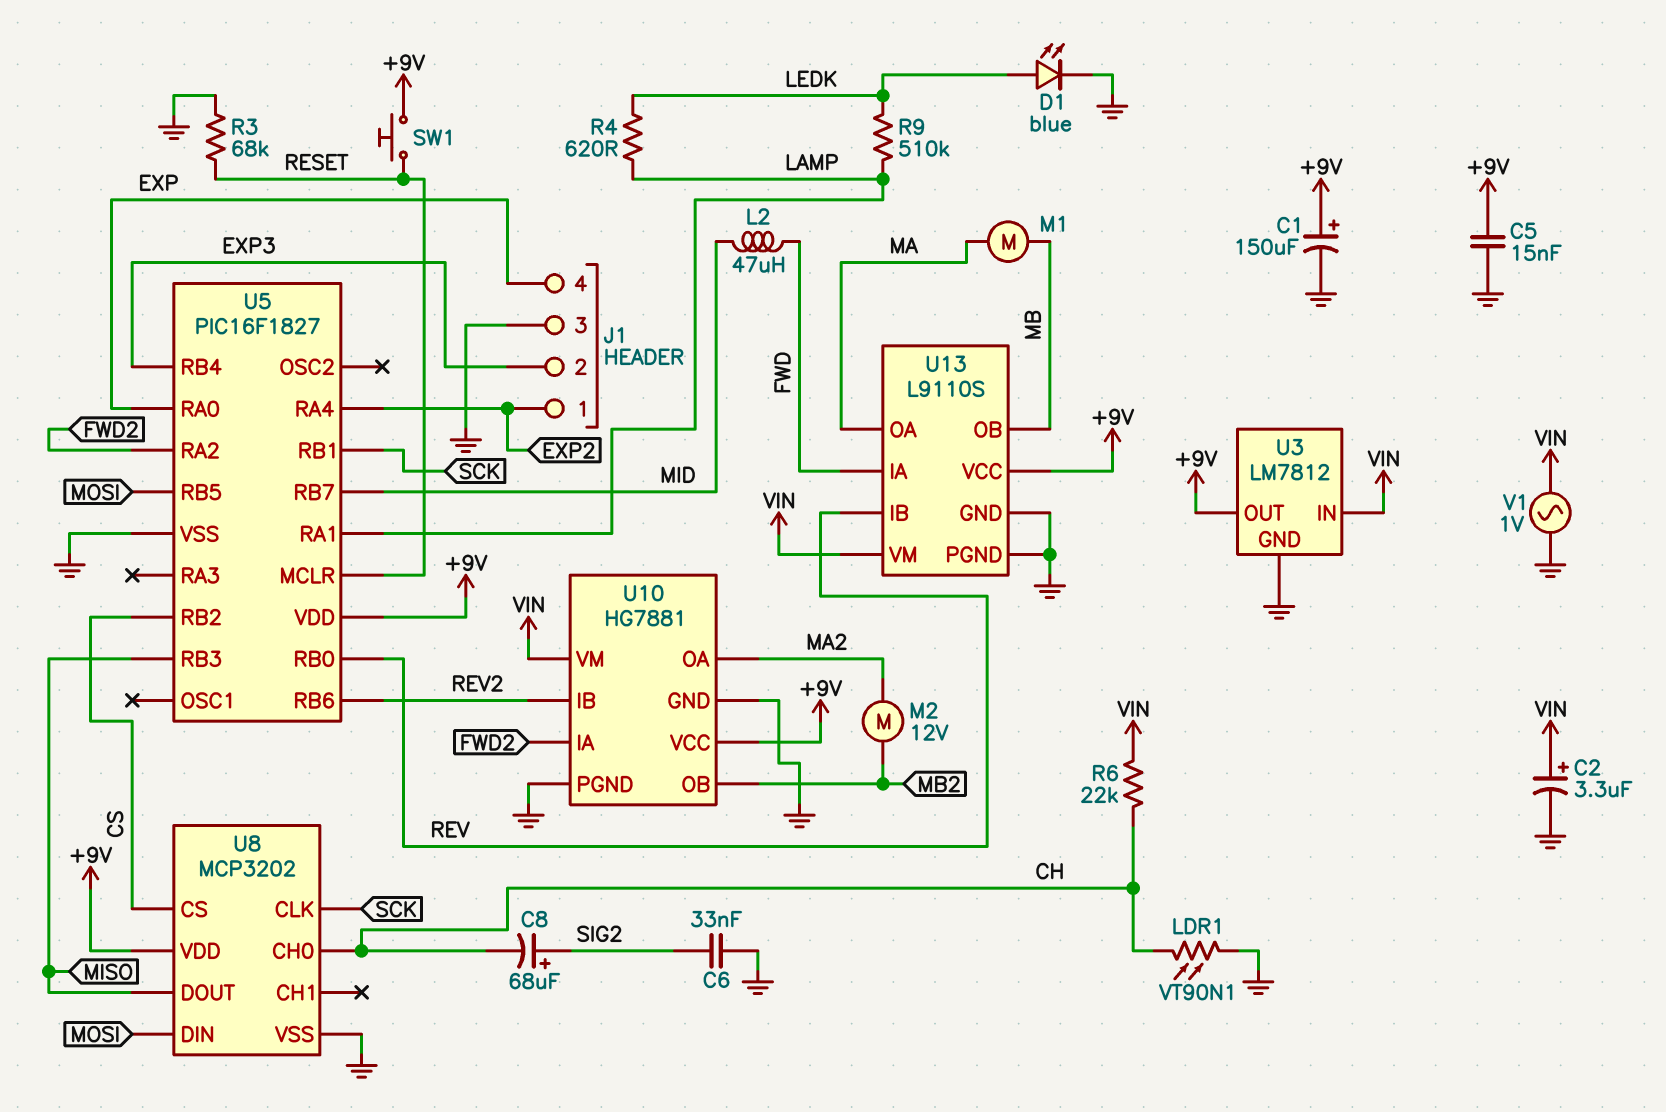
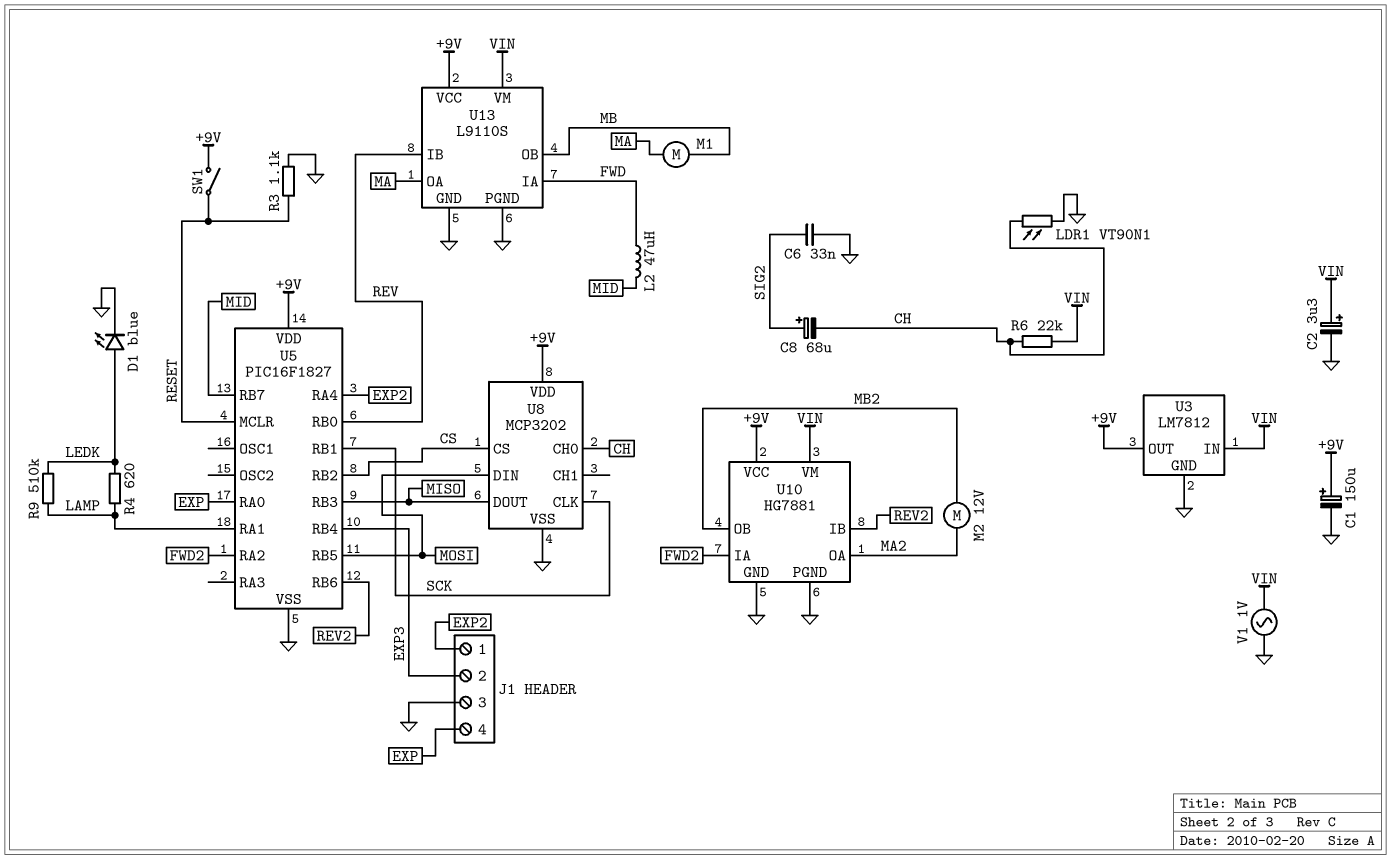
C5: 15nF (+9V, GND) -> none
R3: 68k (GND, RESET) -> 1.1k (GND, RESET)
SW1: button (+9V, RESET) -> switch (+9V, RESET)

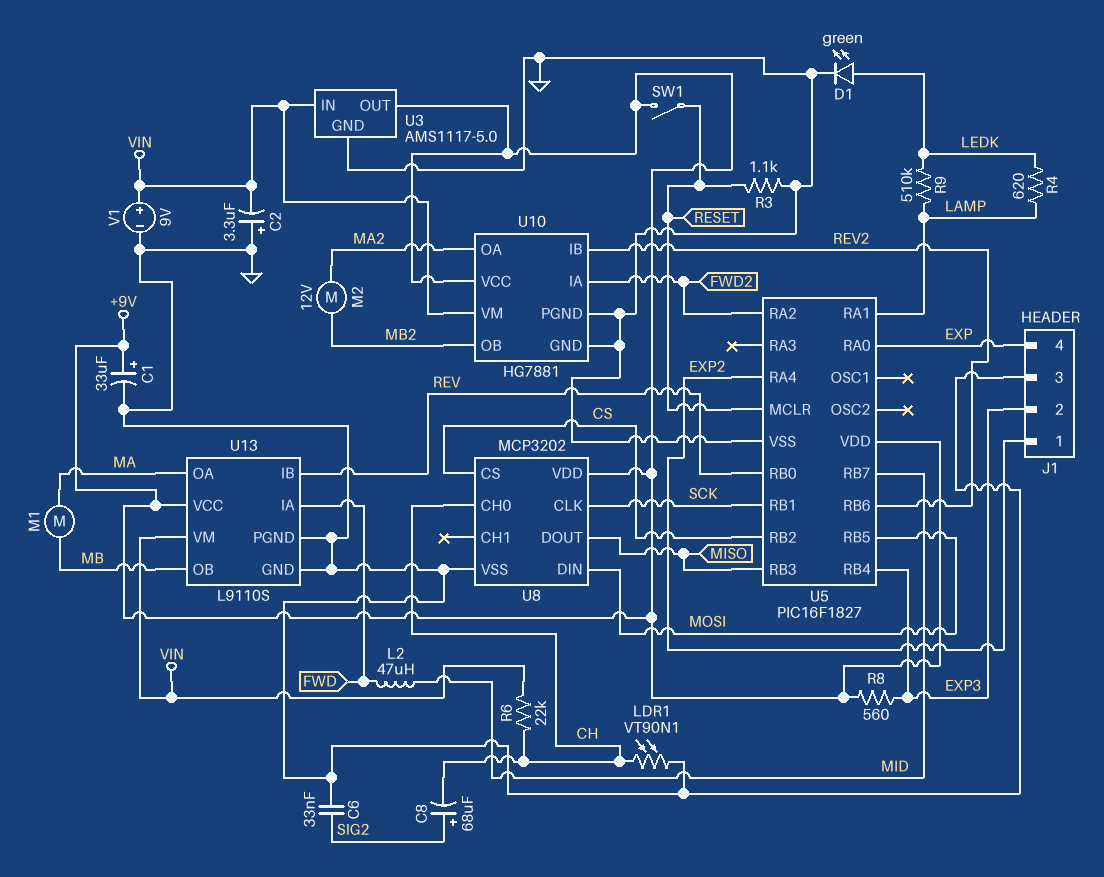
C1: 150uF (plus +9V, minus GND) -> 33uF (plus +9V, minus GND)
C2: 3.3uF (plus VIN, minus GND) -> 3.3uF (plus GND, minus VIN)
D1: LED blue (A LEDK, K GND) -> LED green (A LEDK, K GND)
R8: none -> 560 (+9V, EXP3)
U3: LM7812 -> AMS1117-5.0
V1: AC 1V (GND, VIN) -> 9V (plus VIN, minus GND)

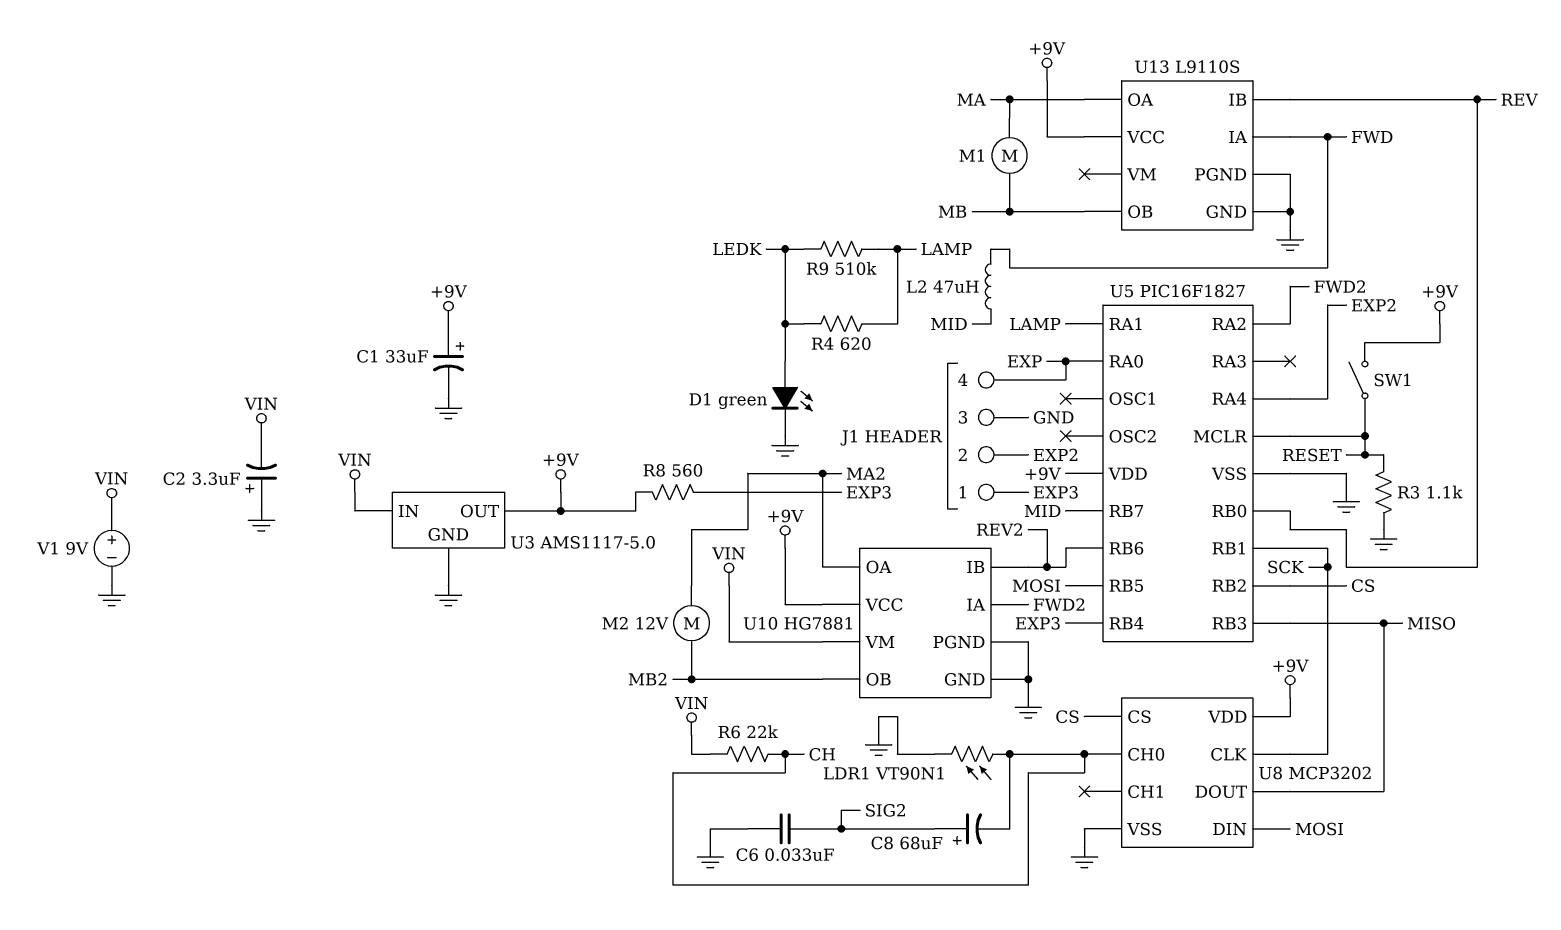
J1 pin 1: EXP2 -> EXP3
J1 pin 2: EXP3 -> EXP2
U13 pin VM: VIN -> none

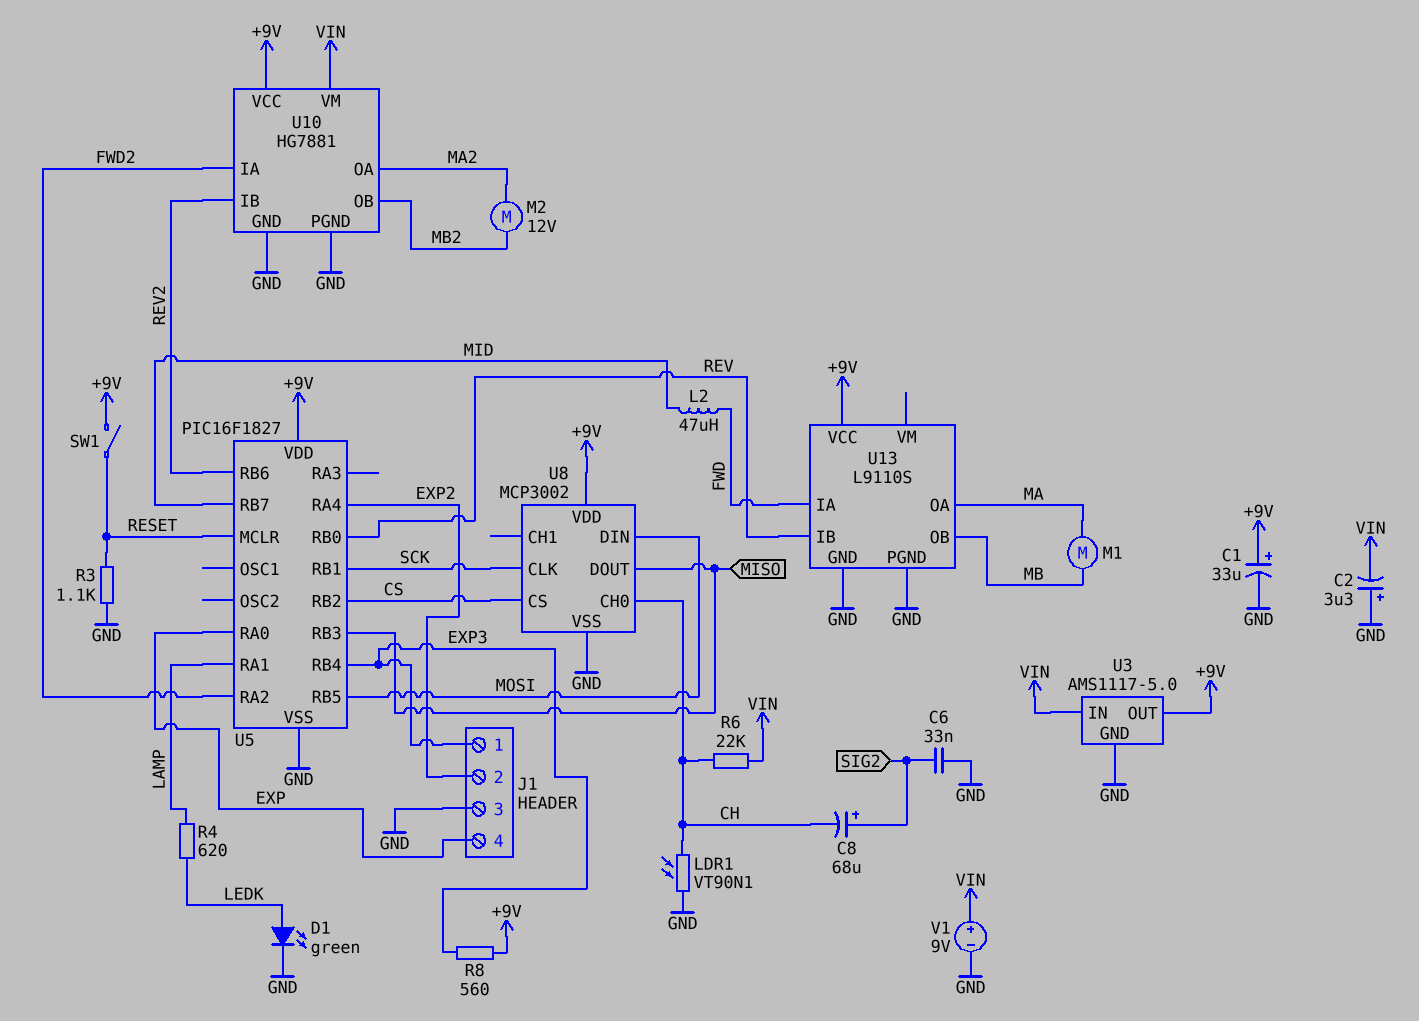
R9: 510k (LAMP, LEDK) -> none
U8: MCP3202 -> MCP3002

